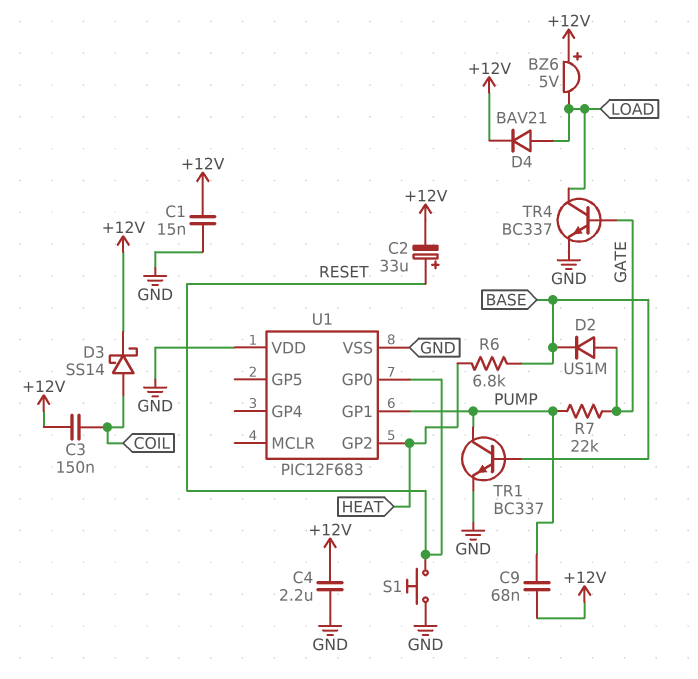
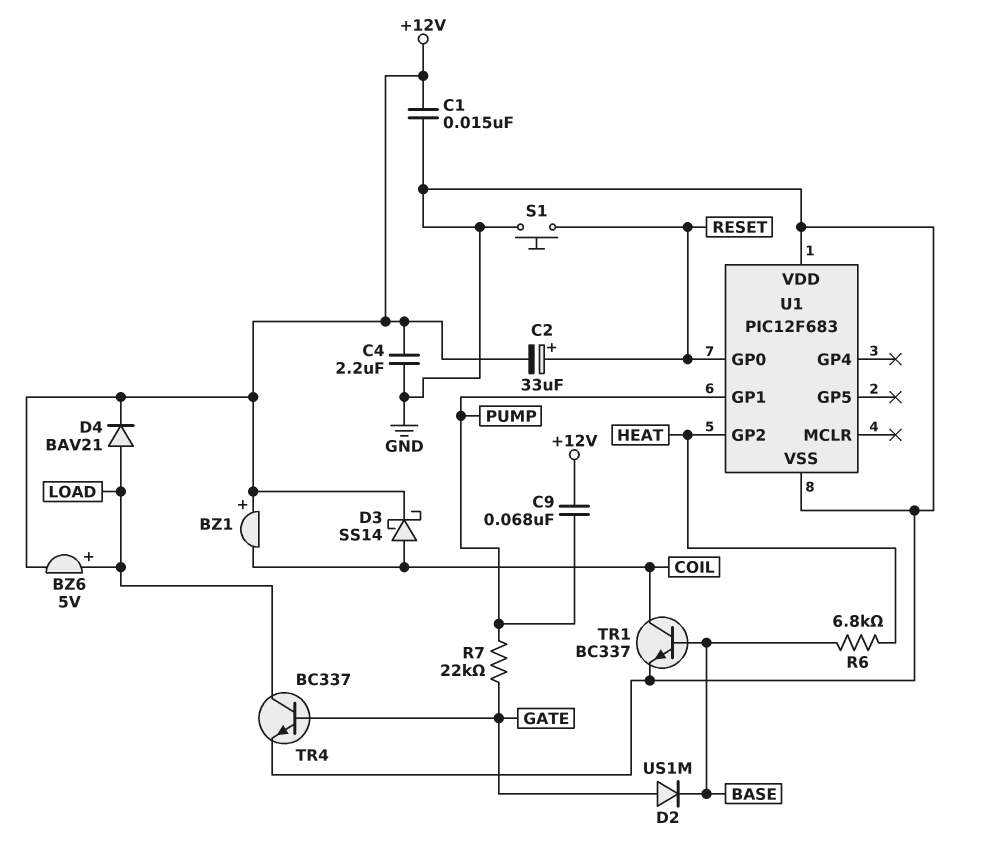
BZ1: none -> buzzer (plus +12V, minus COIL)
BZ6: buzzer 5V (plus +12V, minus LOAD) -> buzzer 5V (plus LOAD, minus +12V)
C3: 150nF (+12V, COIL) -> none
TR1: NPN BC337 (B BASE, C PUMP, E GND) -> NPN BC337 (B BASE, C COIL, E GND)

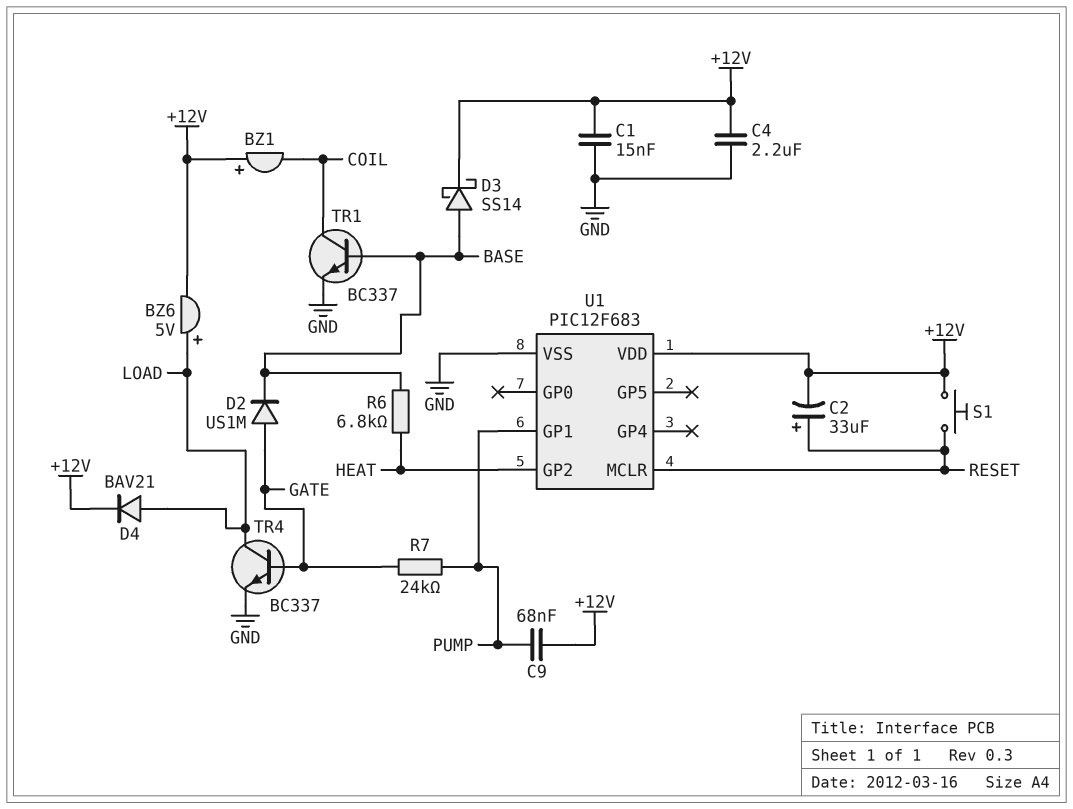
D3: schottky SS14 (A COIL, K +12V) -> schottky SS14 (A BASE, K +12V)
R7: 22k (GATE, PUMP) -> 24k (GATE, PUMP)
S1: button (GND, RESET) -> button (+12V, RESET)
U1 pin GP0: RESET -> none
U1 pin MCLR: none -> RESET
U1 pin VDD: GND -> +12V

